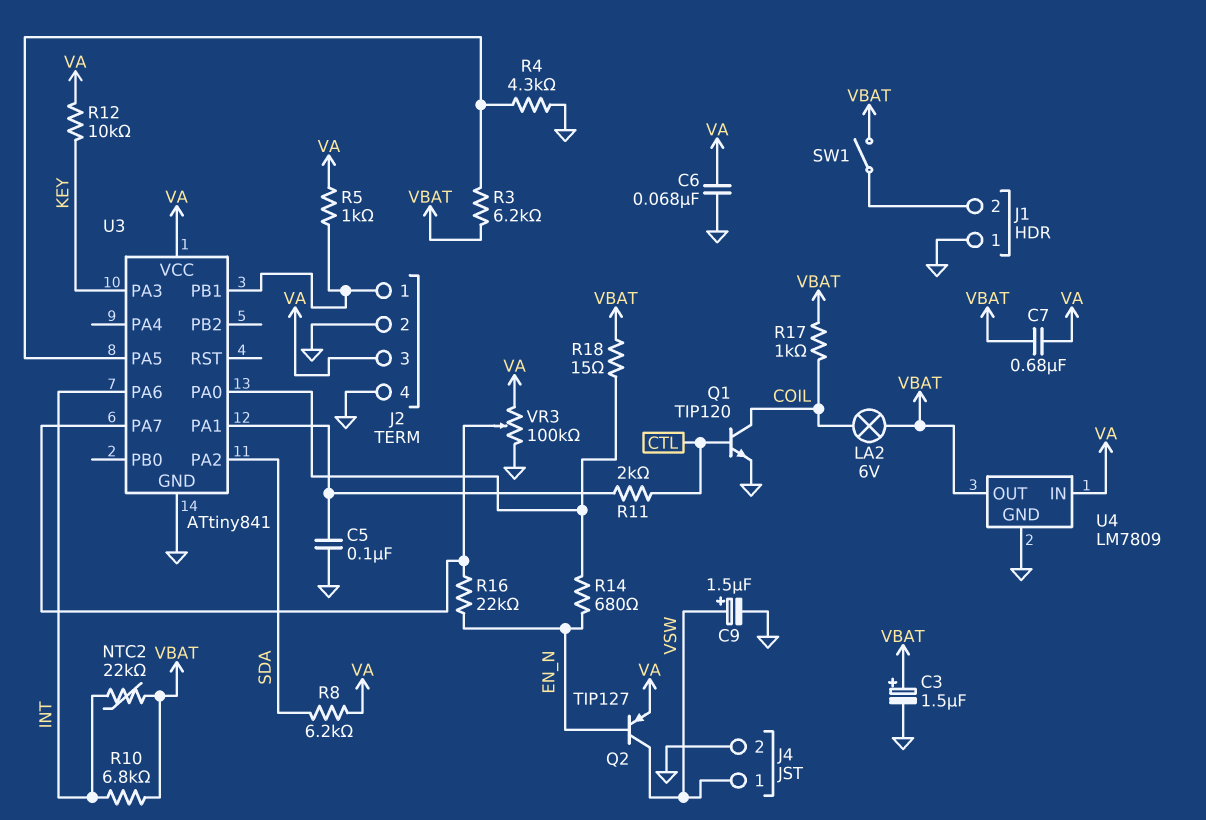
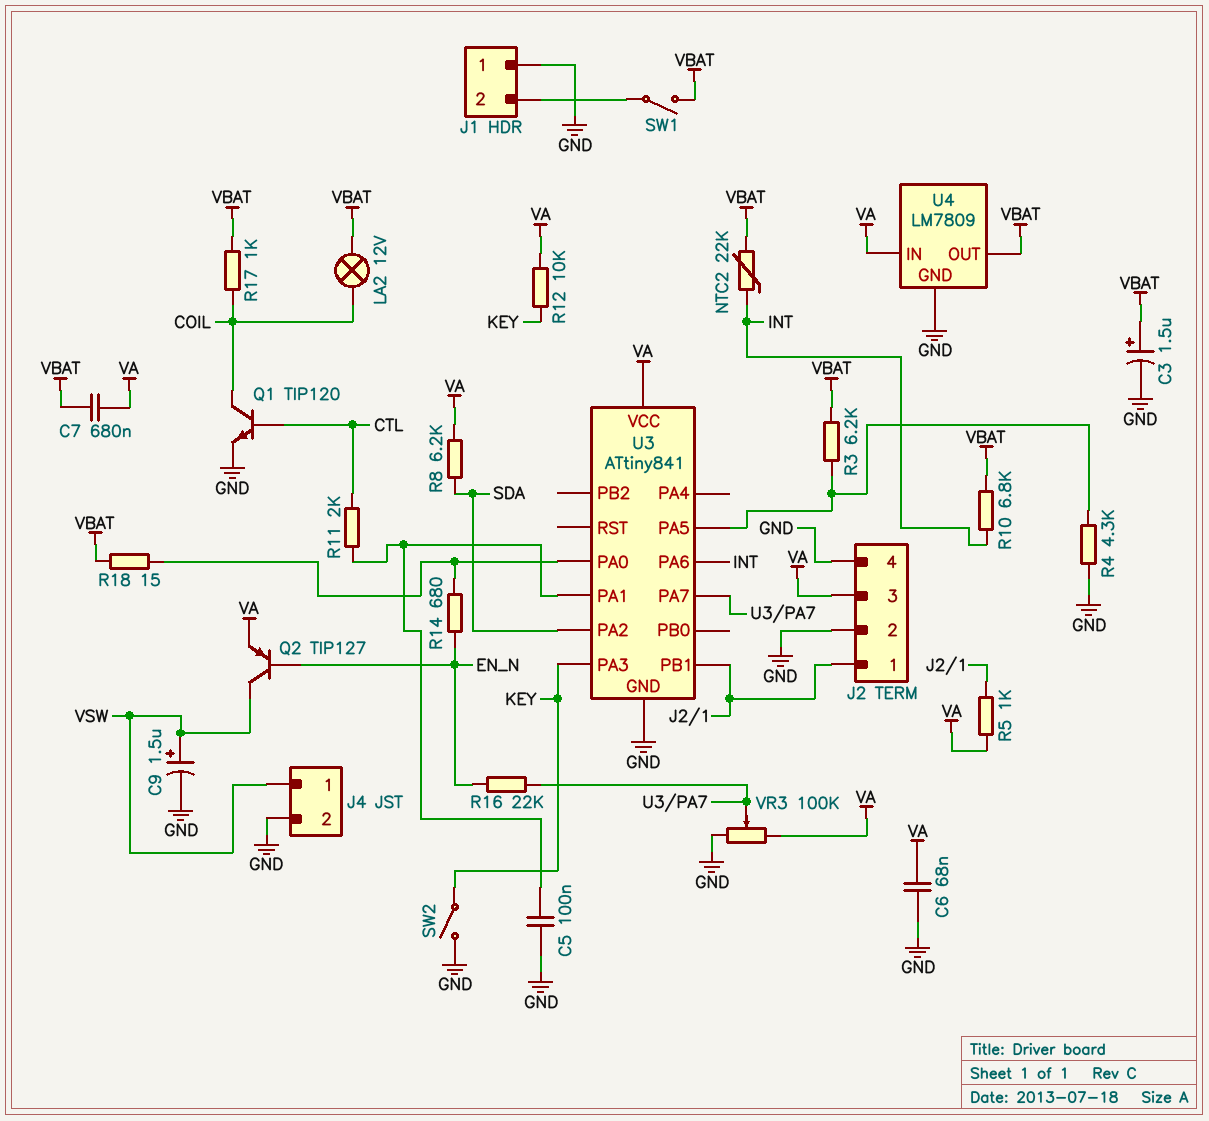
LA2: lamp 6V (COIL, VBAT) -> lamp 12V (COIL, VBAT)
SW2: none -> switch (GND, KEY)

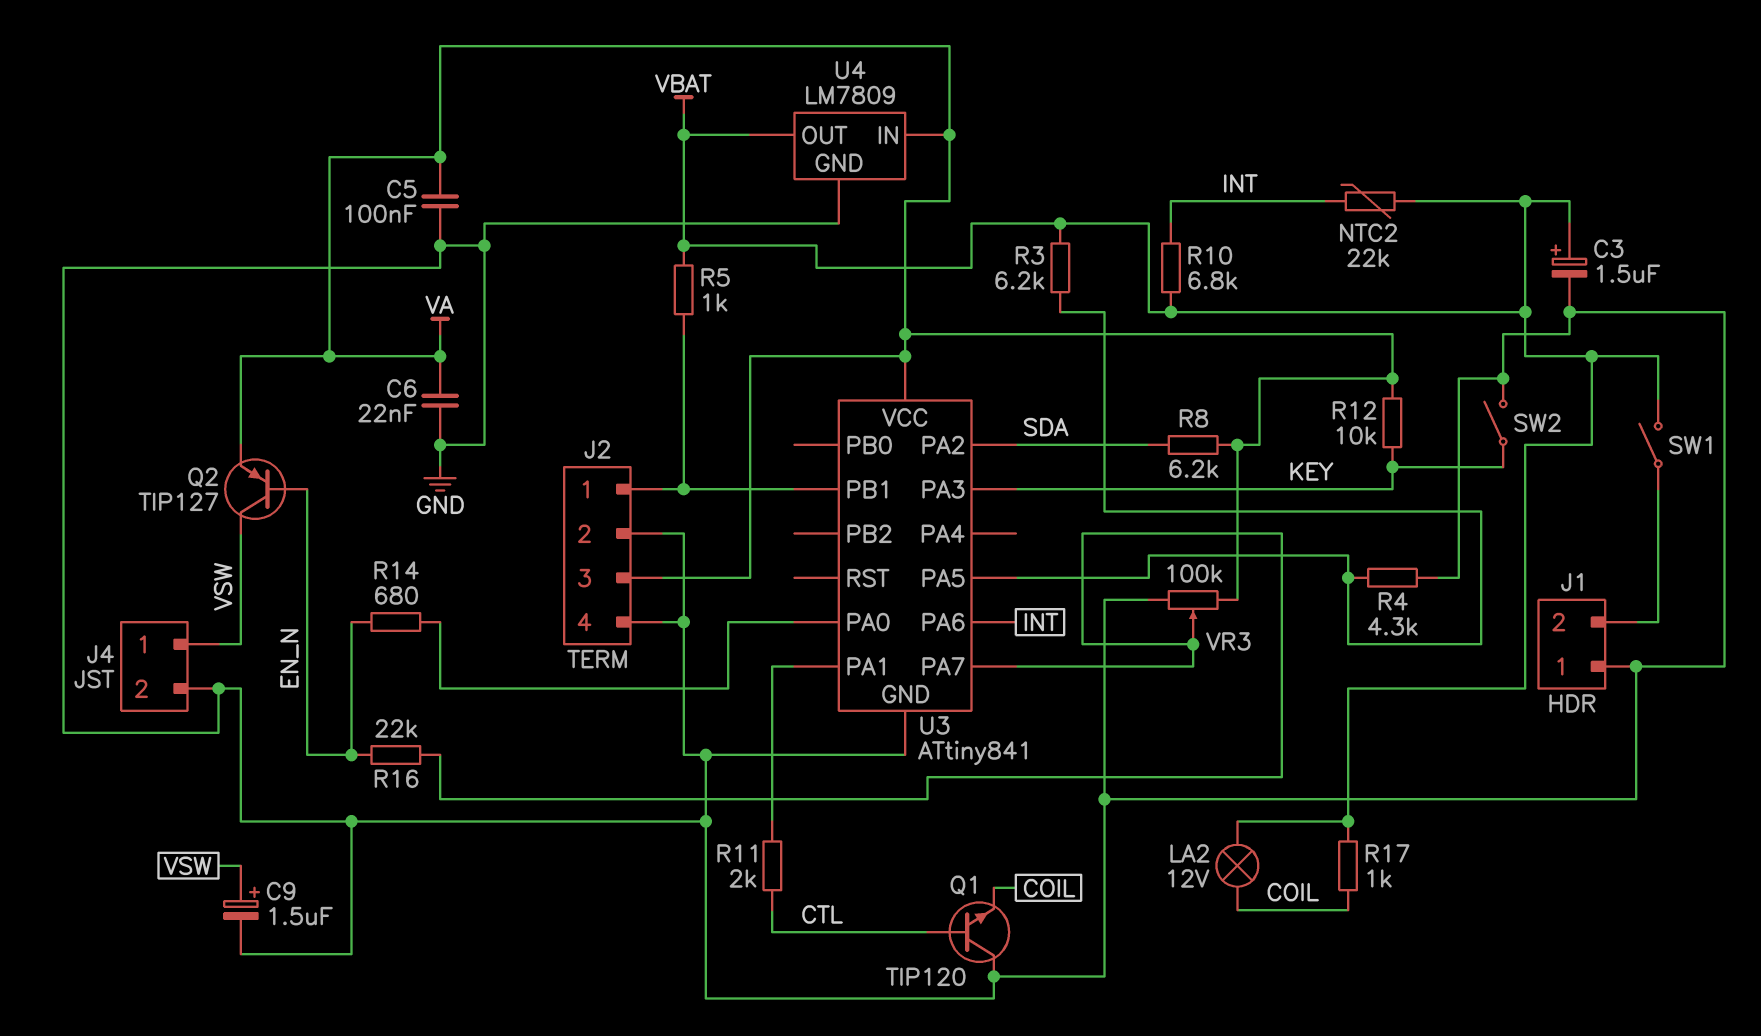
C5: 100nF (GND, U3/PA1) -> 100nF (GND, VA)
C6: 68nF (GND, VA) -> 22nF (GND, VA)
C7: 680nF (VA, VBAT) -> none
Q1: NPN TIP120 (B CTL, C COIL, E GND) -> NPN TIP120 (B CTL, C GND, E COIL)
R5: 1k (J2/1, VA) -> 1k (J2/1, VBAT)
R18: 15 (U3/PA0, VBAT) -> none

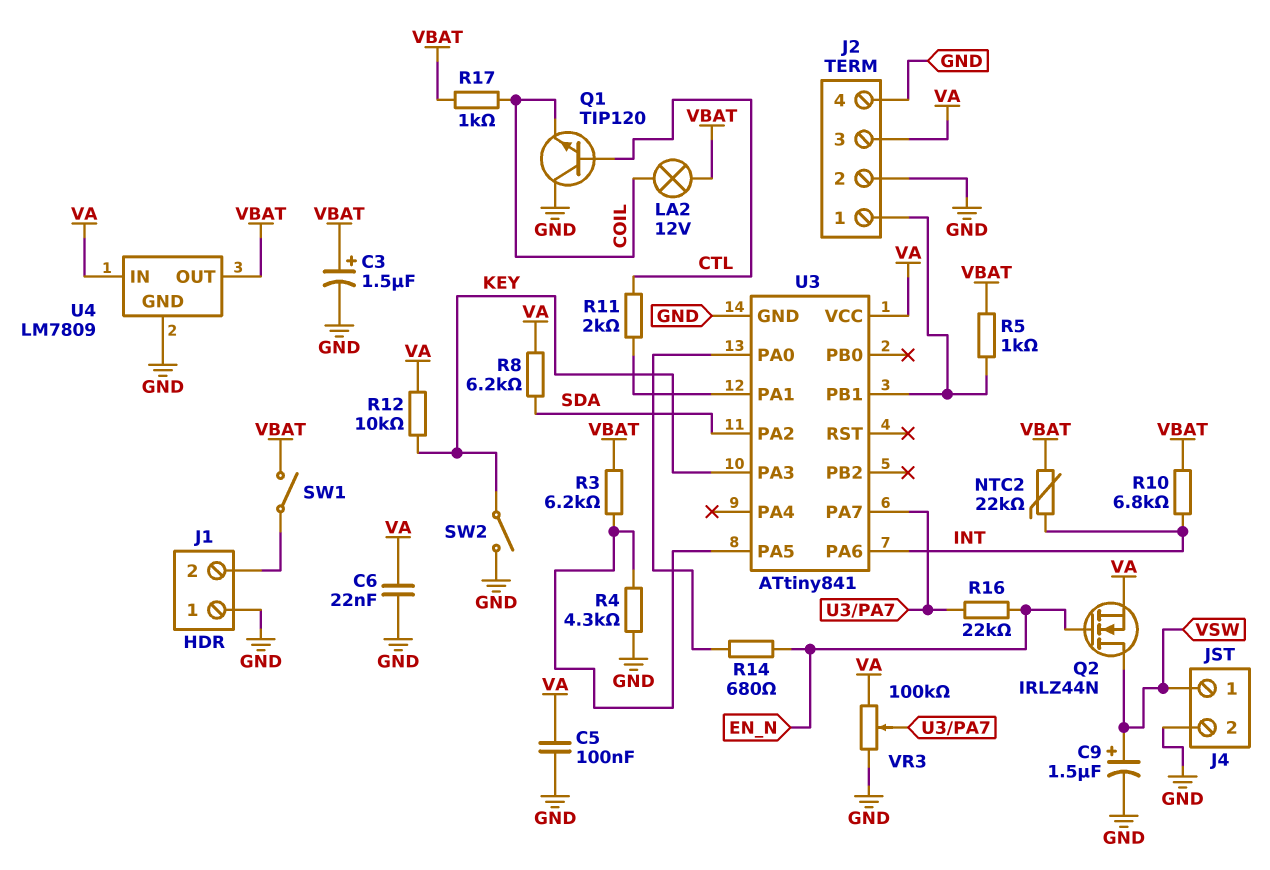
Q2: PNP TIP127 (B EN_N, C VSW, E VA) -> NMOS IRLZ44N (G EN_N, D VSW, S VA)

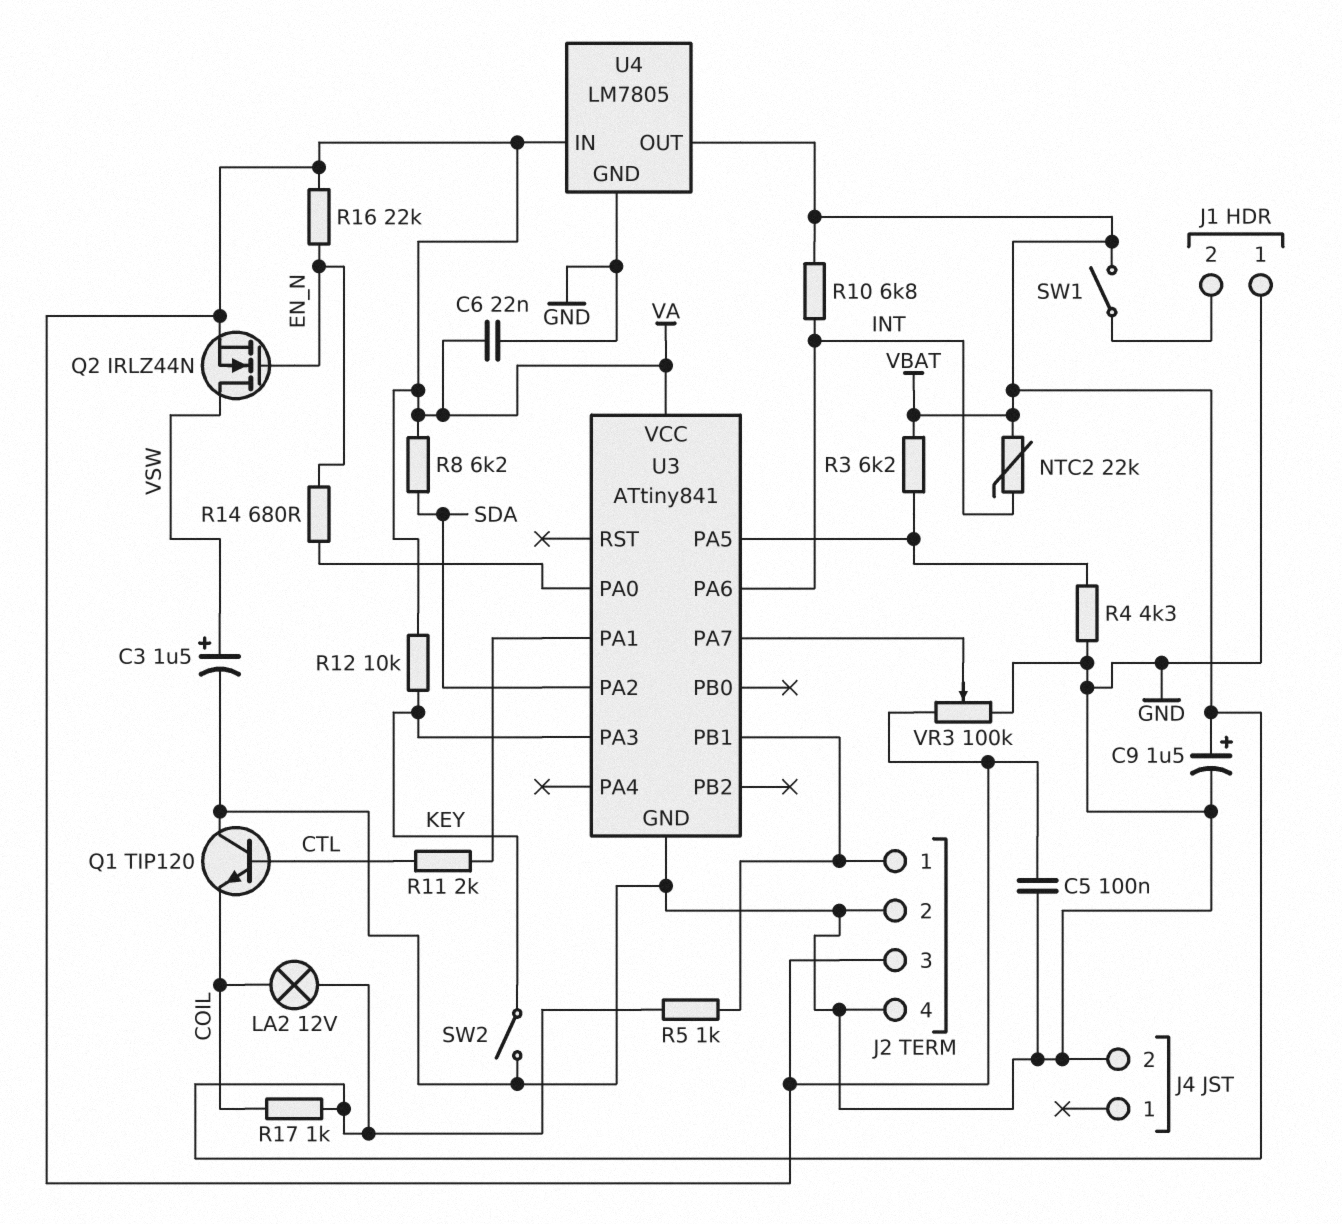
C3: 1.5uF (plus VBAT, minus GND) -> 1.5uF (plus VSW, minus GND)
C9: 1.5uF (plus VSW, minus GND) -> 1.5uF (plus VBAT, minus GND)
J4 pin 1: VSW -> none
R16: 22k (EN_N, U3/PA7) -> 22k (EN_N, VA)
U4: LM7809 -> LM7805

